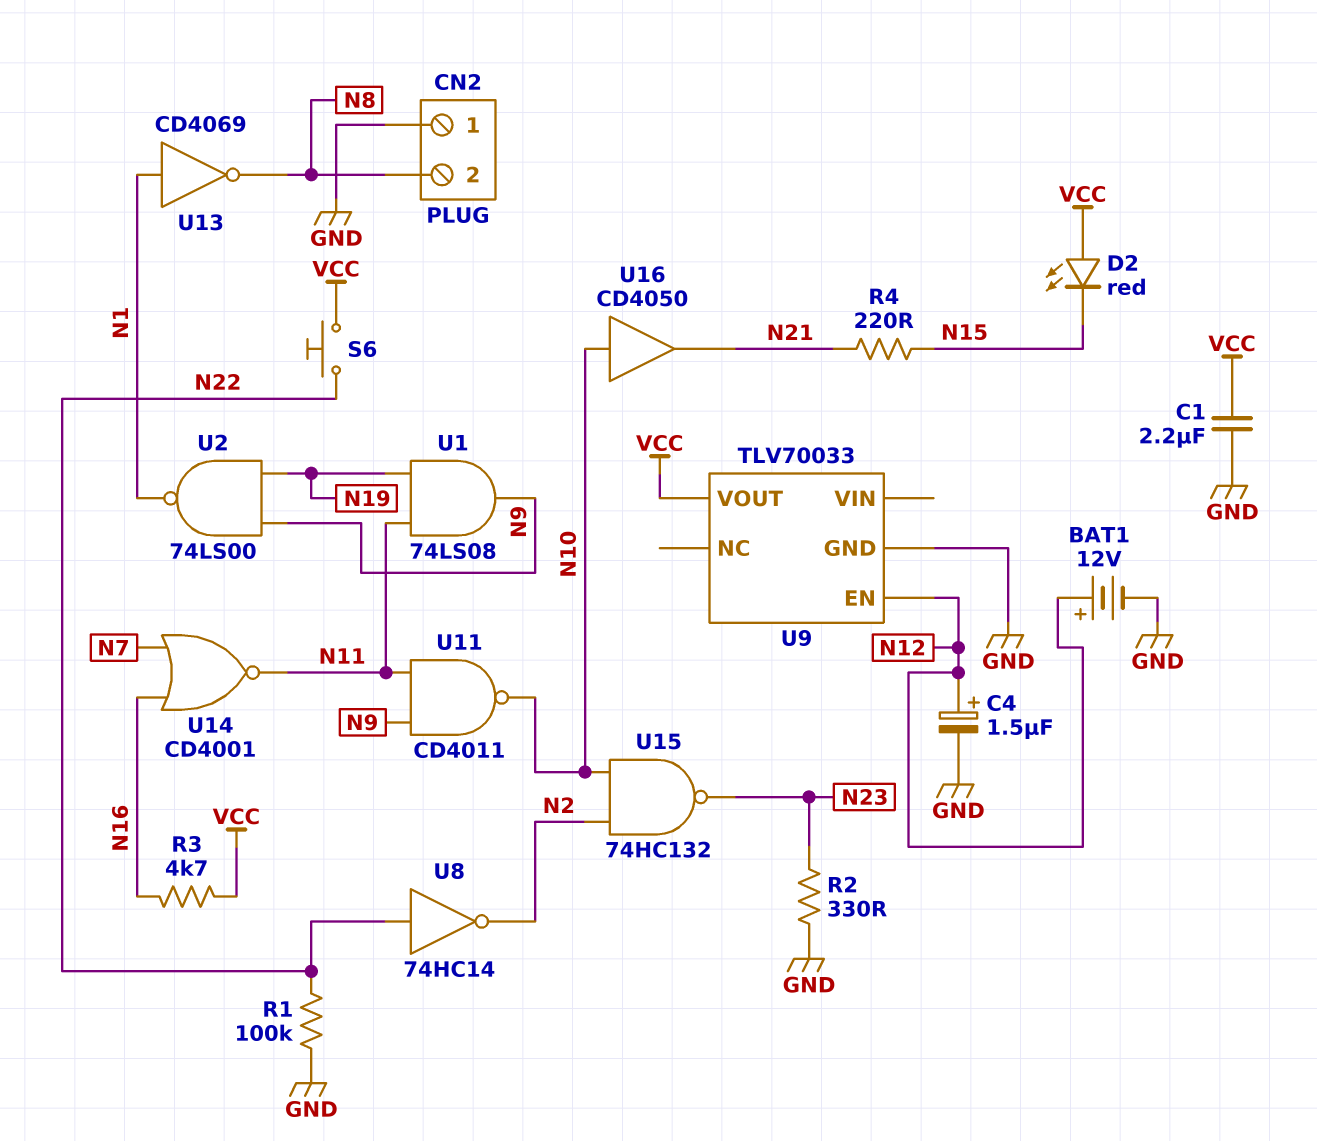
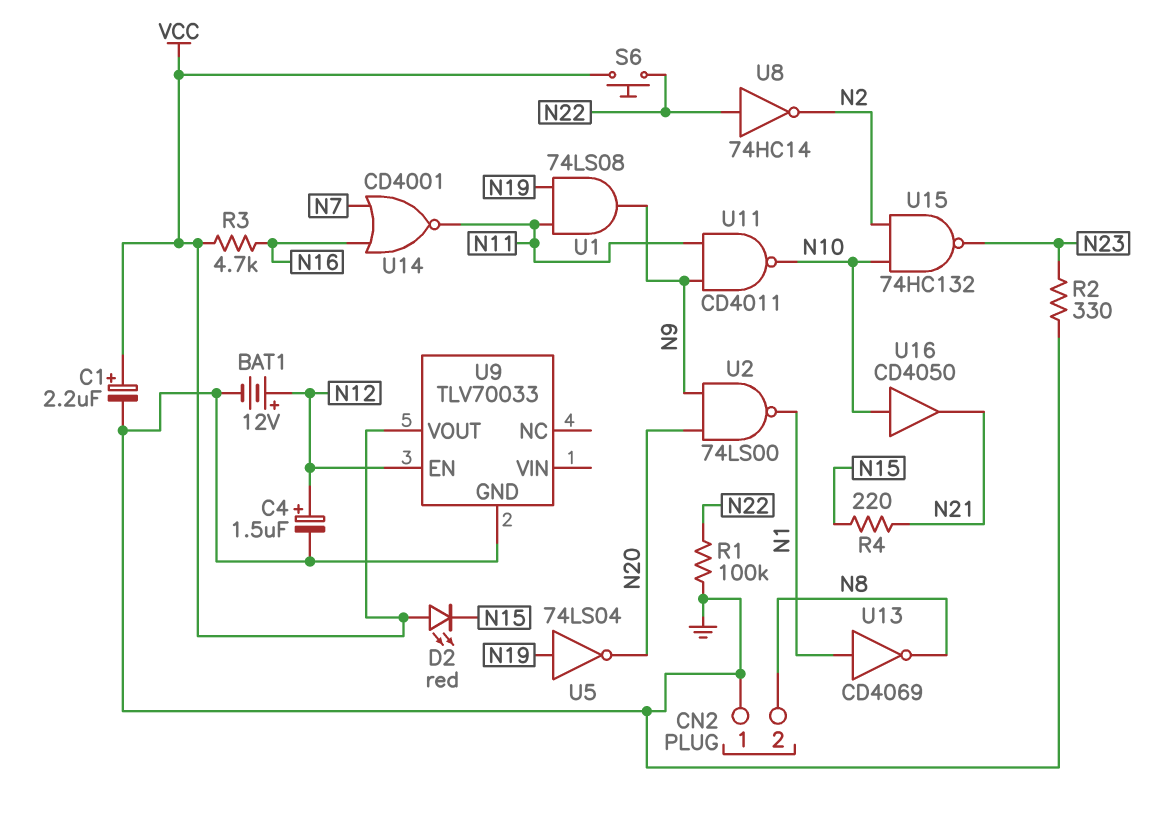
C1: 2.2uF (GND, VCC) -> 2.2uF (plus VCC, minus GND)
U2: NAND 74LS00 (in N9, in N19, out N1) -> NAND 74LS00 (in N9, in N20, out N1)
U5: none -> NOT 74LS04 (in N19, out N20)

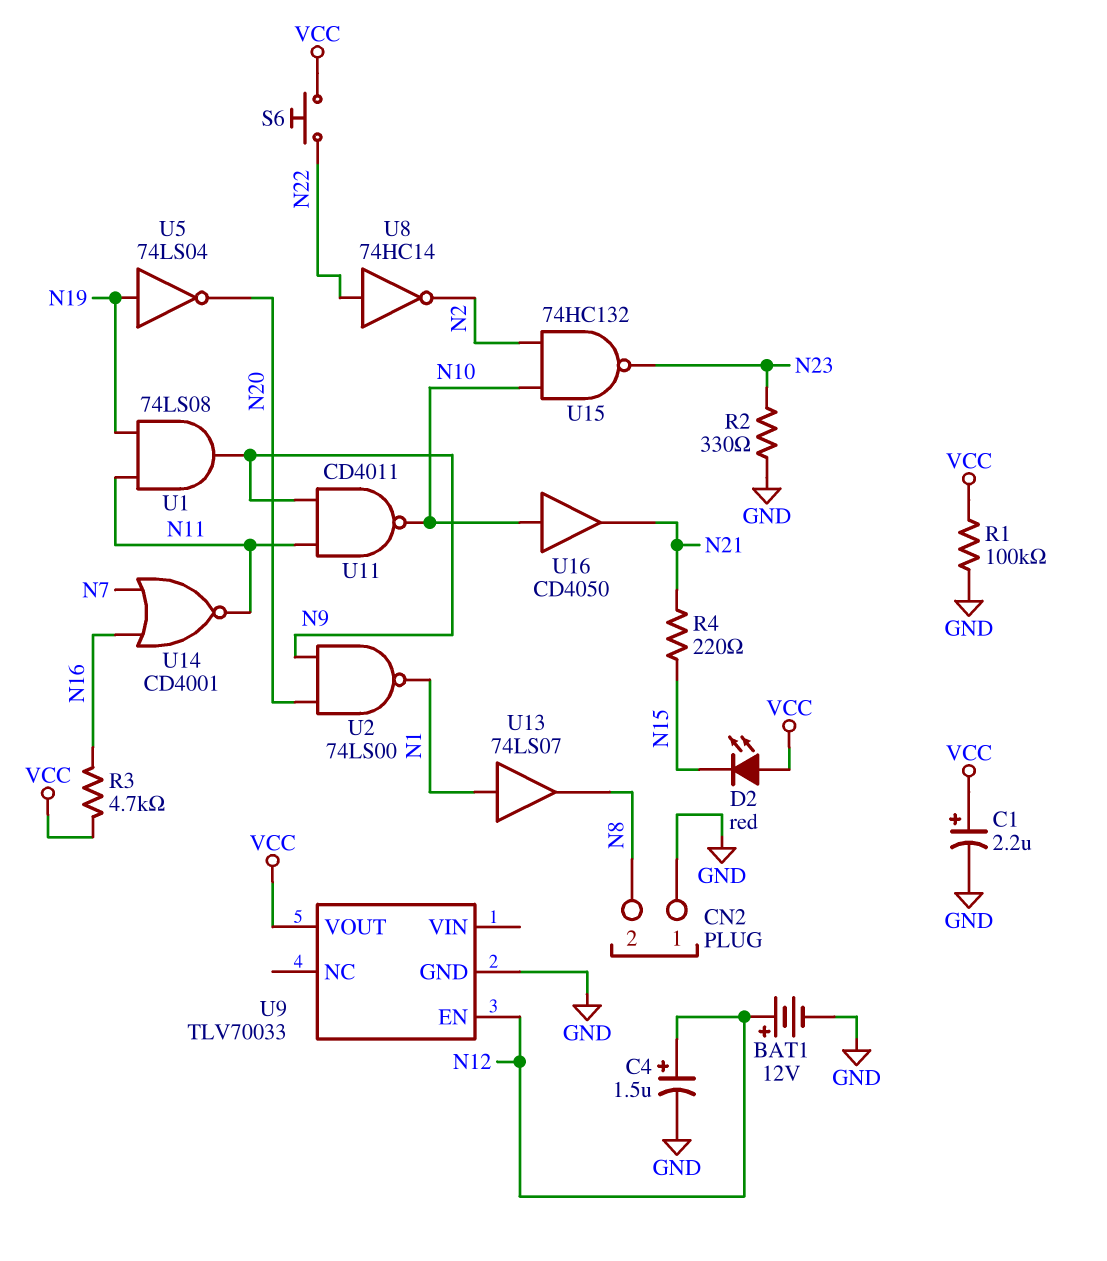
R1: 100k (GND, N22) -> 100k (GND, VCC)
U13: NOT CD4069 (in N1, out N8) -> buffer 74LS07 (in N1, out N8)

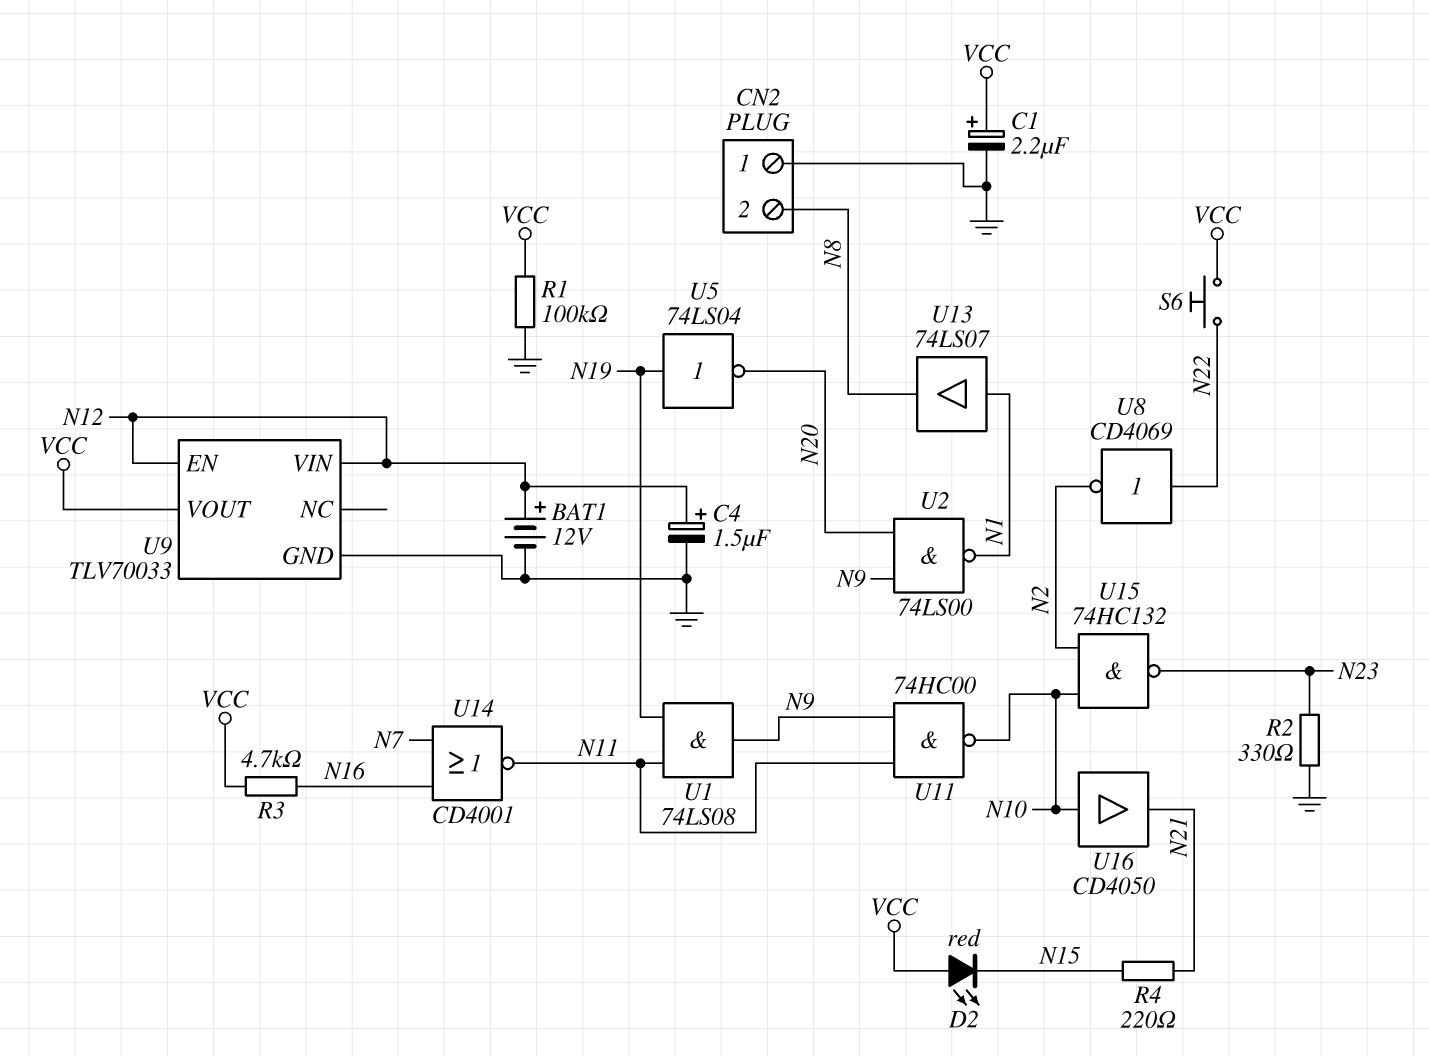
U8: NOT 74HC14 (in N22, out N2) -> NOT CD4069 (in N22, out N2)
U9 pin VIN: none -> N12
U11: NAND CD4011 (in N9, in N11, out N10) -> NAND 74HC00 (in N9, in N11, out N10)

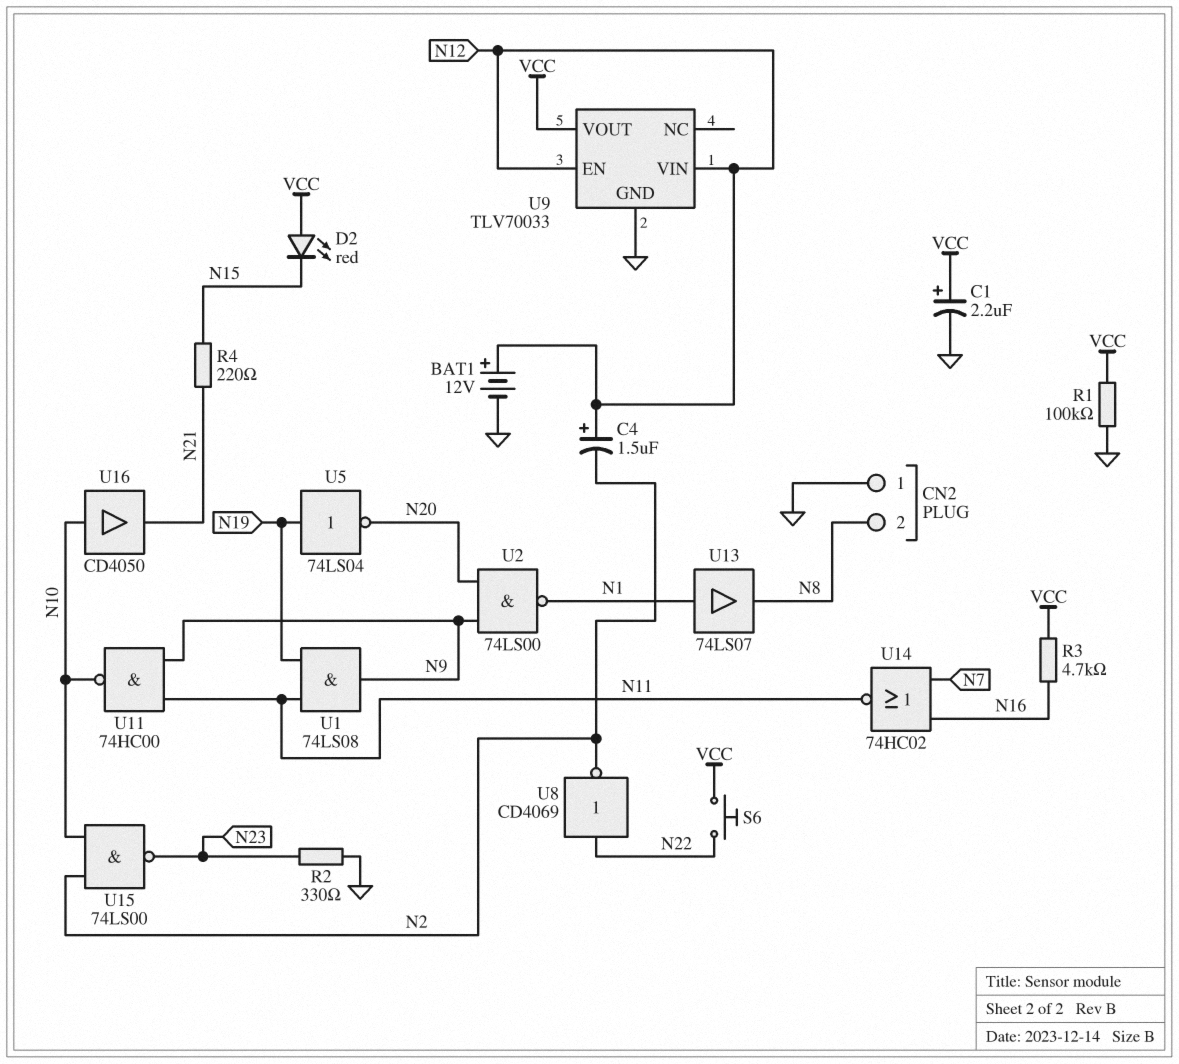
C4: 1.5uF (plus N12, minus GND) -> 1.5uF (plus N12, minus N2)
U14: NOR CD4001 (in N7, in N16, out N11) -> NOR 74HC02 (in N7, in N16, out N11)
U15: NAND 74HC132 (in N2, in N10, out N23) -> NAND 74LS00 (in N2, in N10, out N23)

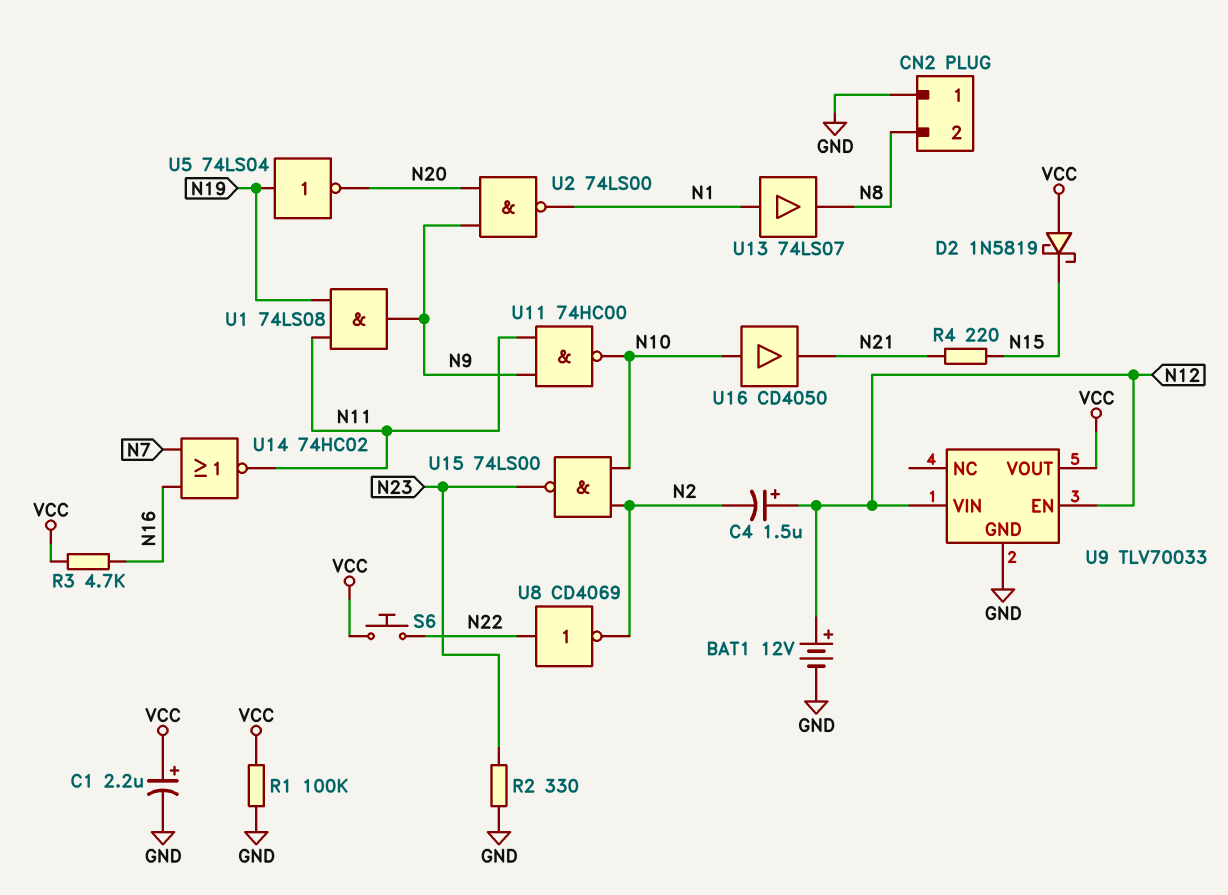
D2: LED red (A VCC, K N15) -> schottky 1N5819 (A VCC, K N15)

